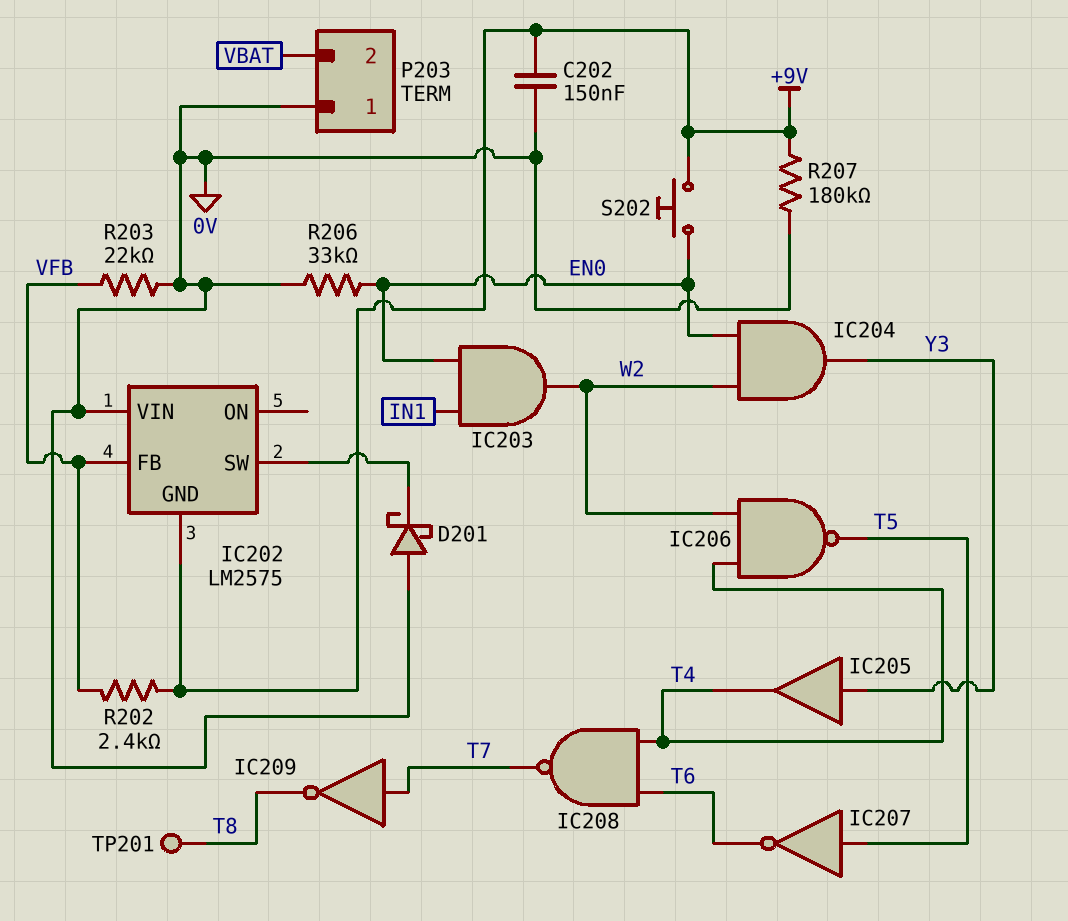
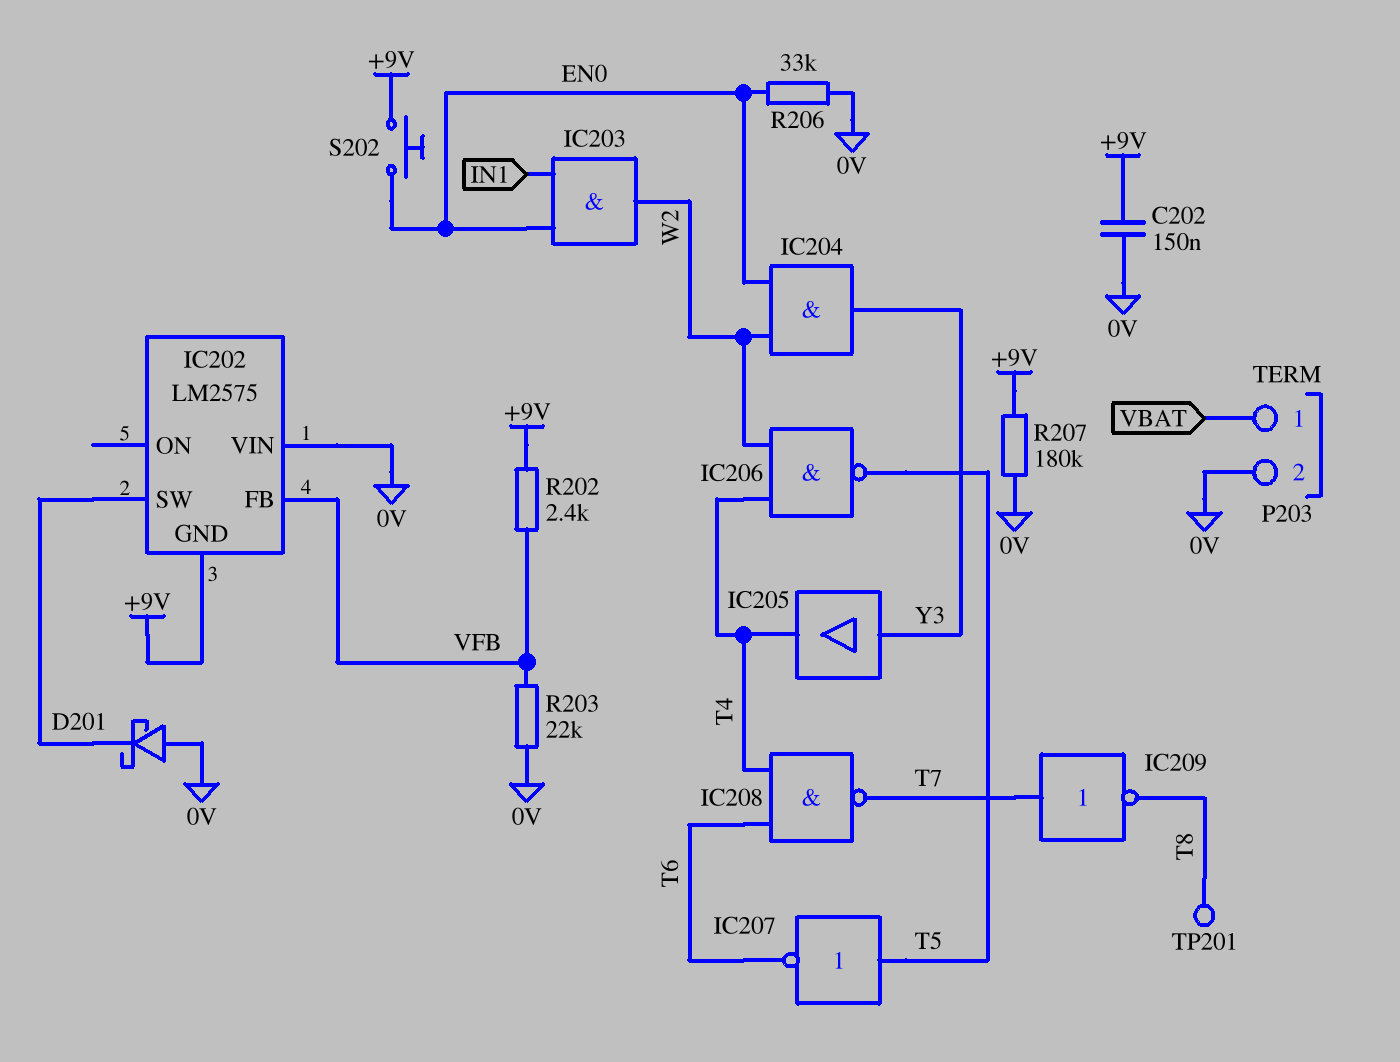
P203 pin 1: 0V -> VBAT
P203 pin 2: VBAT -> 0V

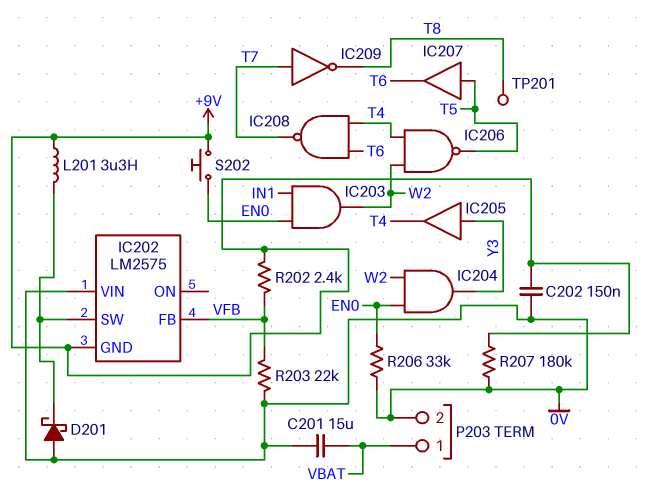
C201: none -> 15uF (0V, VBAT)
IC207: NOT (in T5, out T6) -> buffer (in T5, out T6)
L201: none -> 3.3uH (+9V, IC202/SW)

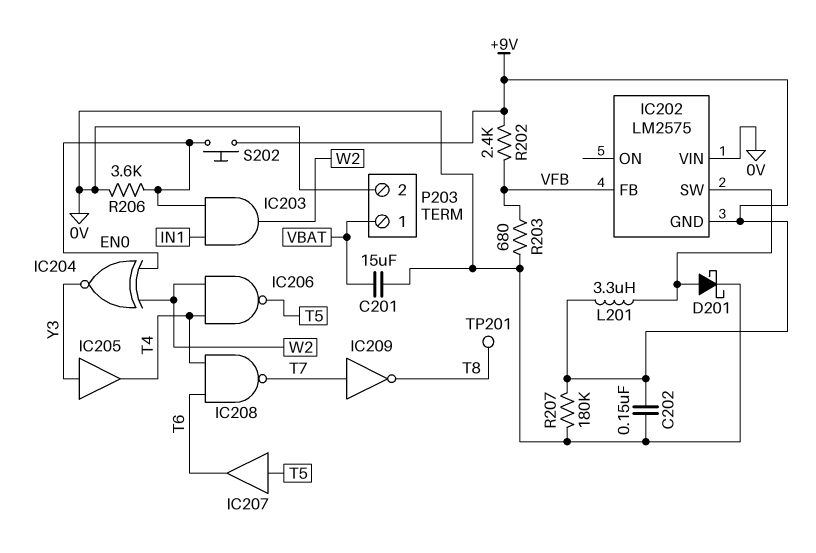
D201: schottky (A 0V, K IC202/SW) -> schottky (A IC202/SW, K 0V)
IC204: AND (in EN0, in W2, out Y3) -> XNOR (in EN0, in W2, out Y3)
R203: 22k (0V, VFB) -> 680 (0V, VFB)
R206: 33k (0V, EN0) -> 3.6k (0V, EN0)

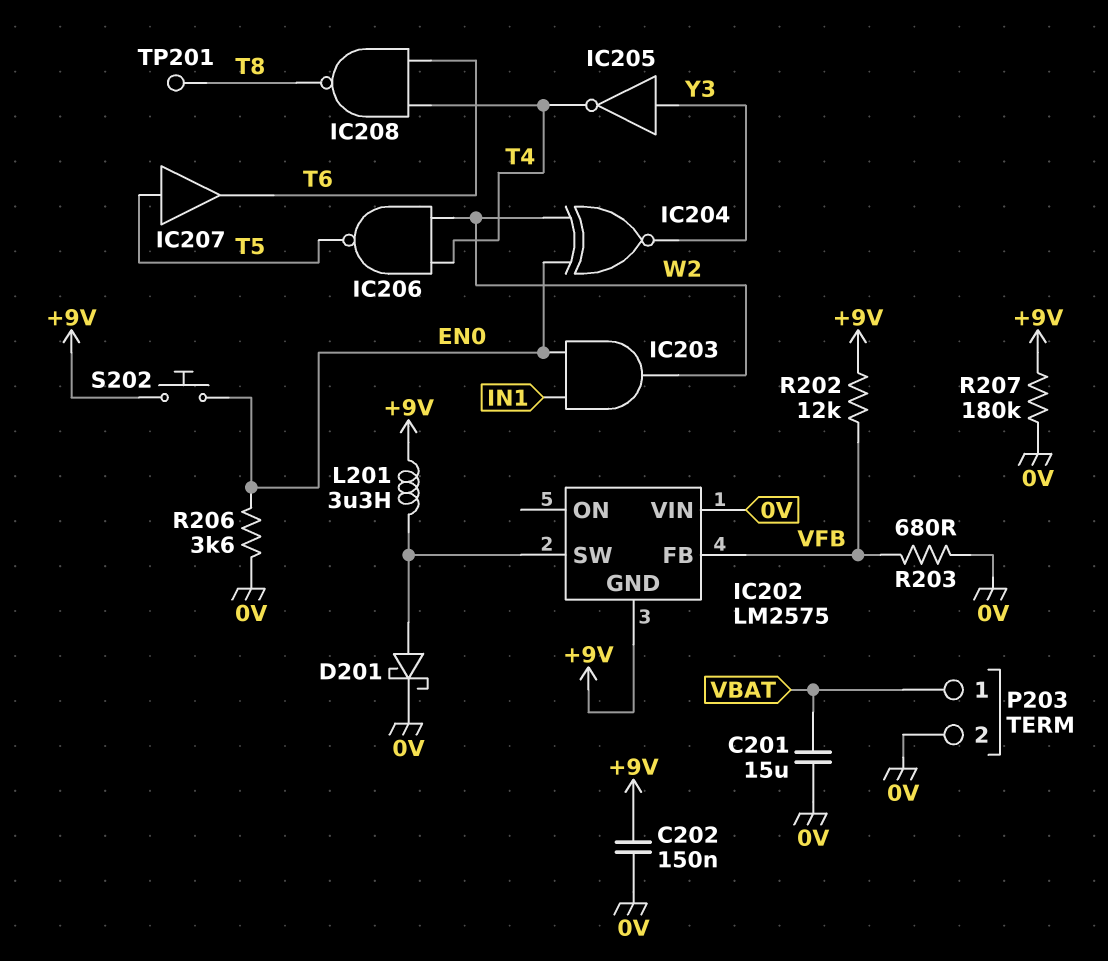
IC205: buffer (in Y3, out T4) -> NOT (in Y3, out T4)
IC208: NAND (in T4, in T6, out T7) -> NAND (in T4, in T6, out T8)
IC209: NOT (in T7, out T8) -> none
R202: 2.4k (+9V, VFB) -> 12k (+9V, VFB)

